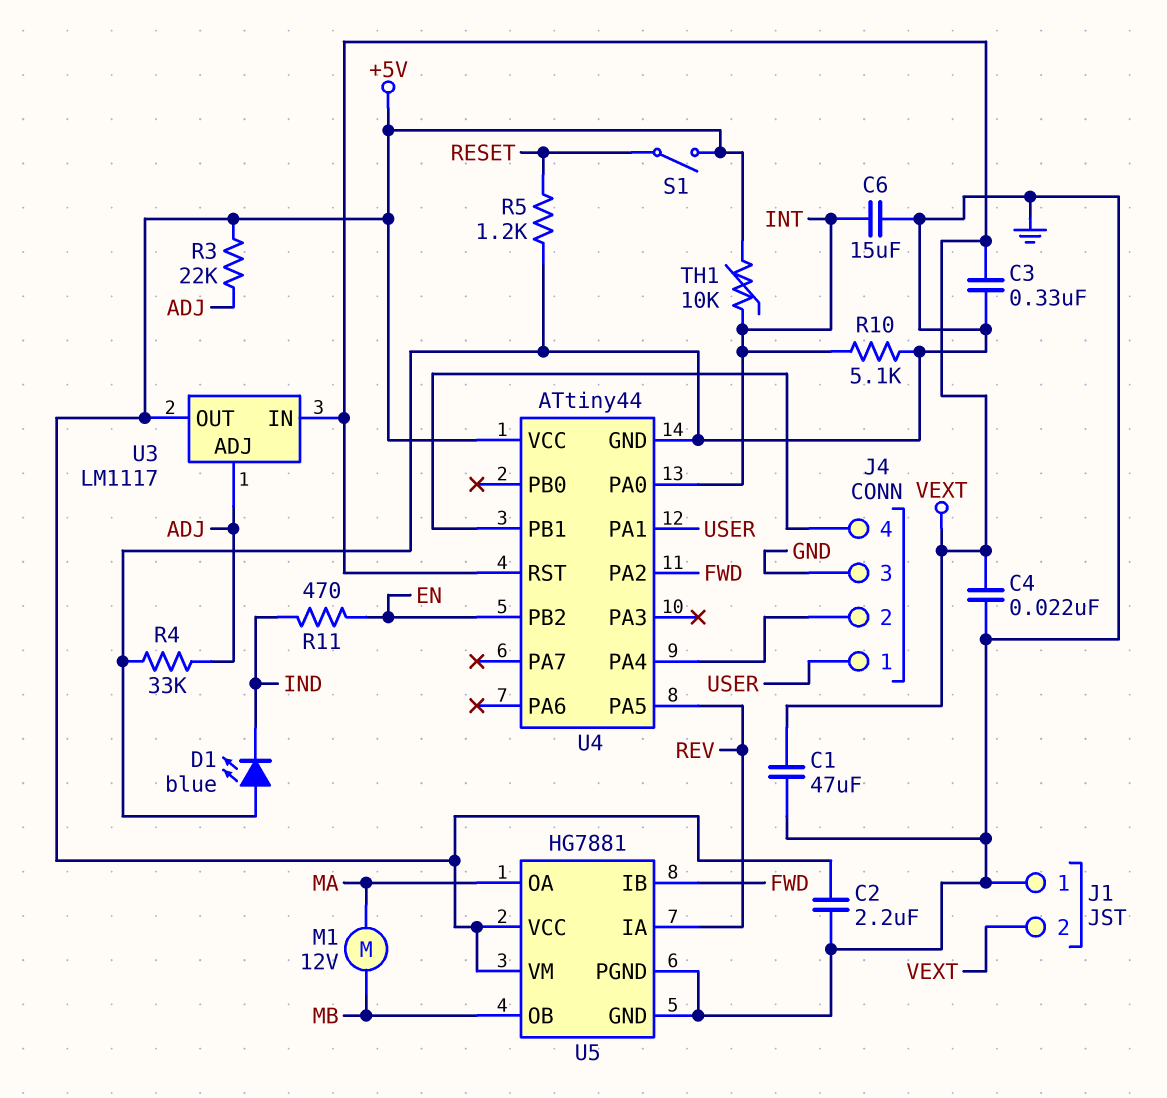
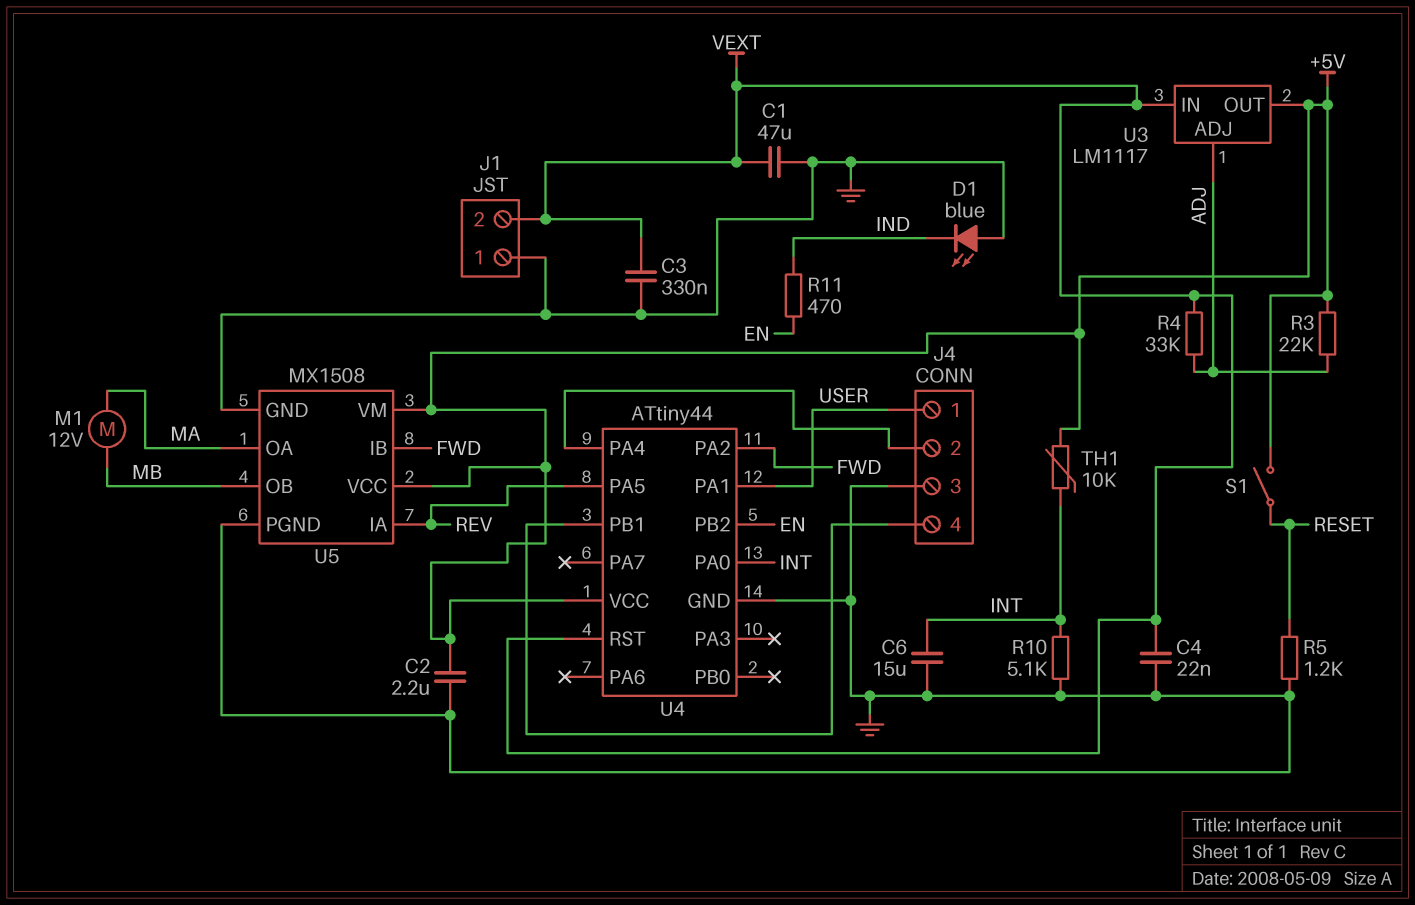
R4: 33k (ADJ, GND) -> 33k (ADJ, VEXT)
U5: HG7881 -> MX1508

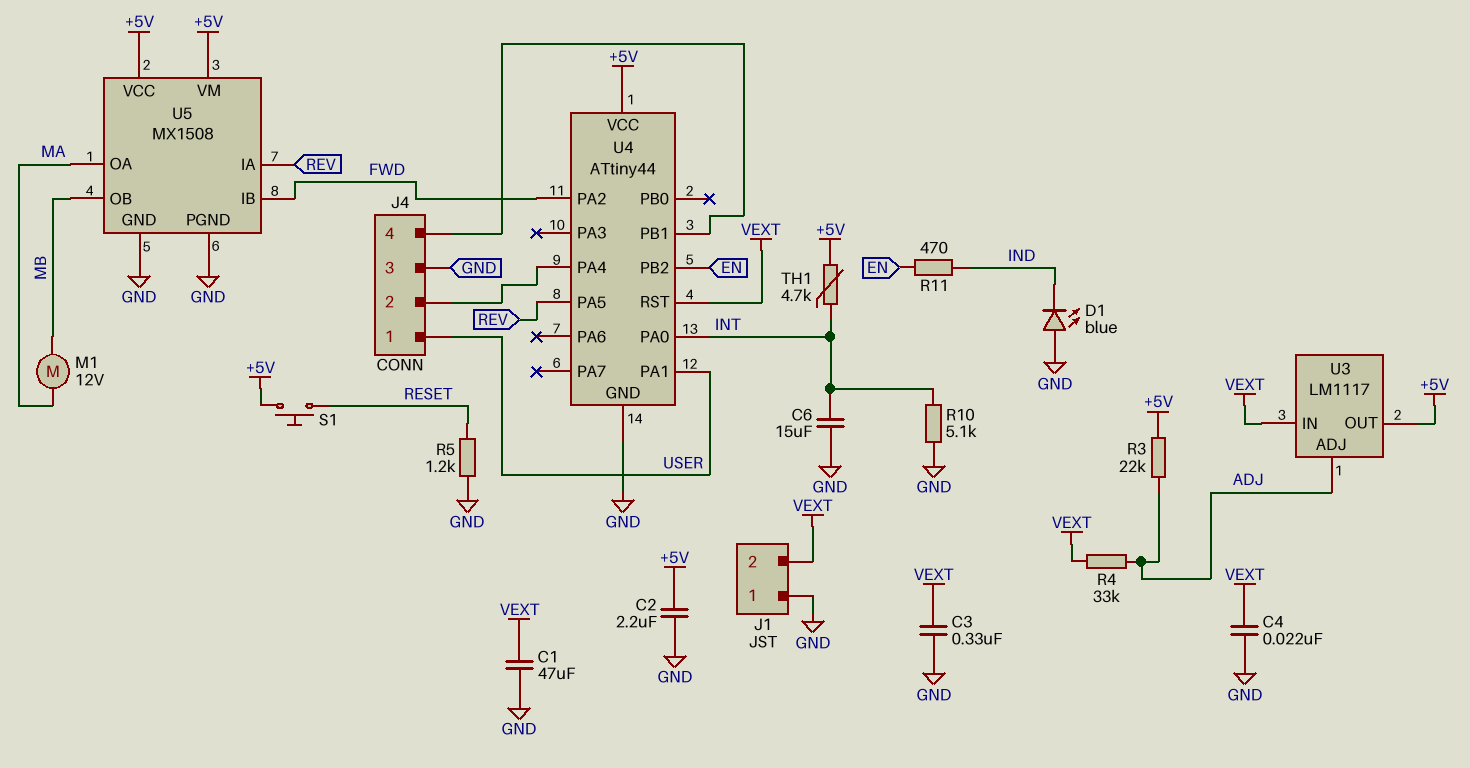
S1: switch (+5V, RESET) -> button (+5V, RESET)
TH1: 10k (+5V, INT) -> 4.7k (+5V, INT)

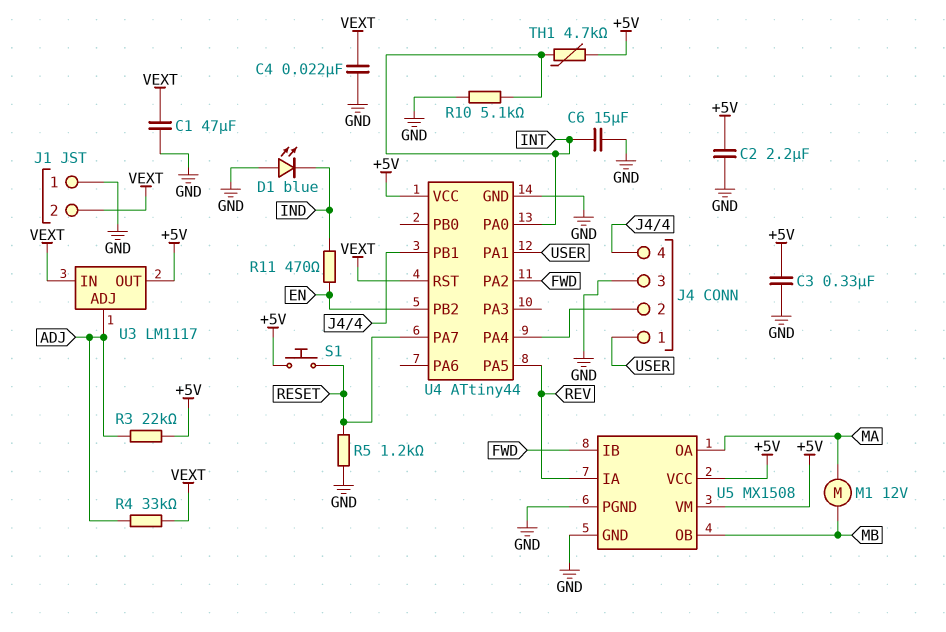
C3: 330nF (GND, VEXT) -> 330nF (+5V, GND)
U4 pin PA7: none -> RESET

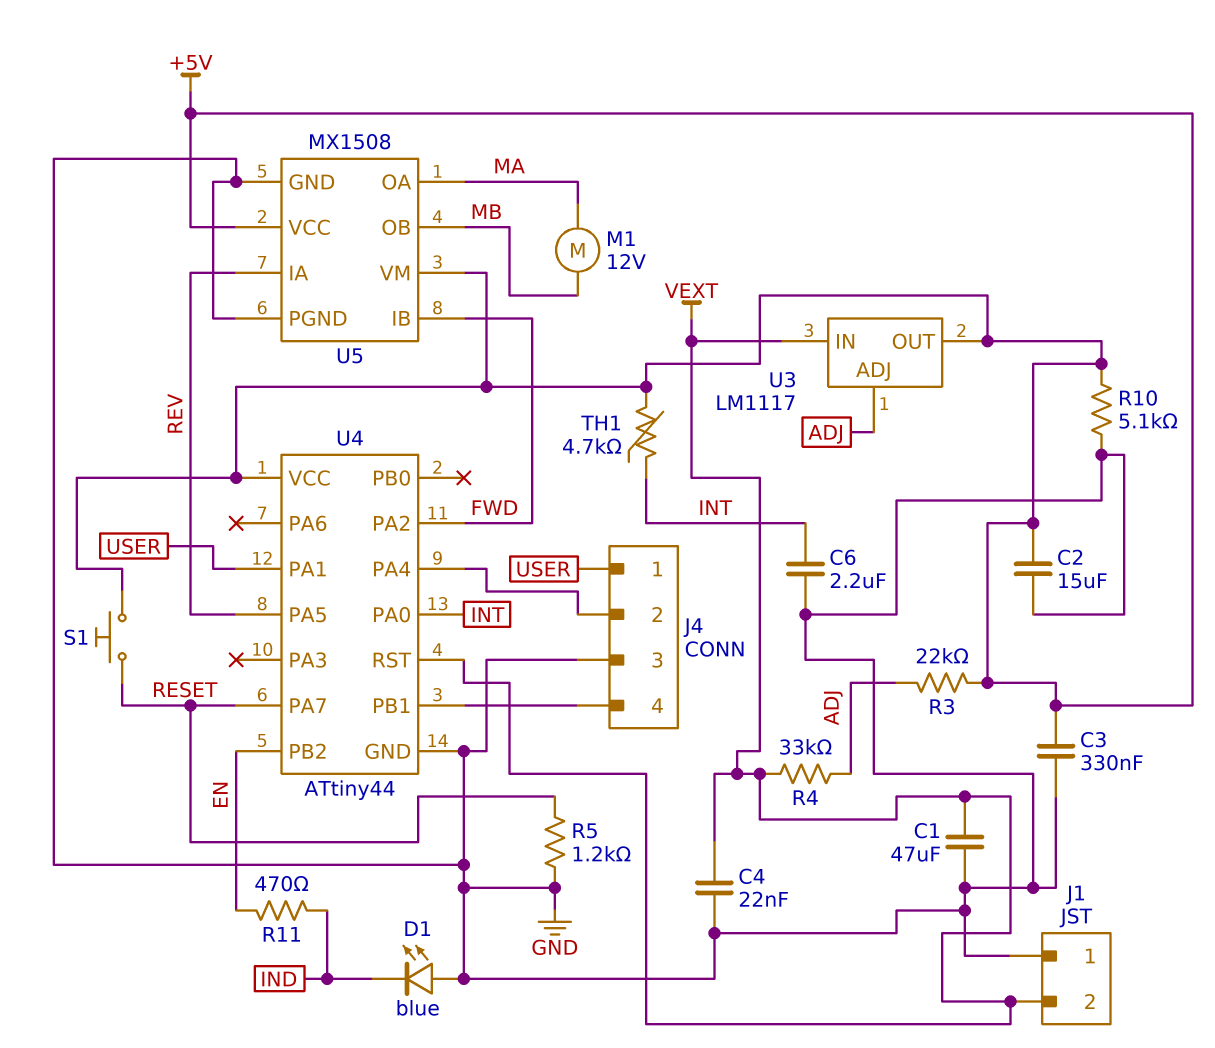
C2: 2.2uF (+5V, GND) -> 15uF (+5V, GND)
C6: 15uF (GND, INT) -> 2.2uF (GND, INT)
R10: 5.1k (GND, INT) -> 5.1k (+5V, GND)

